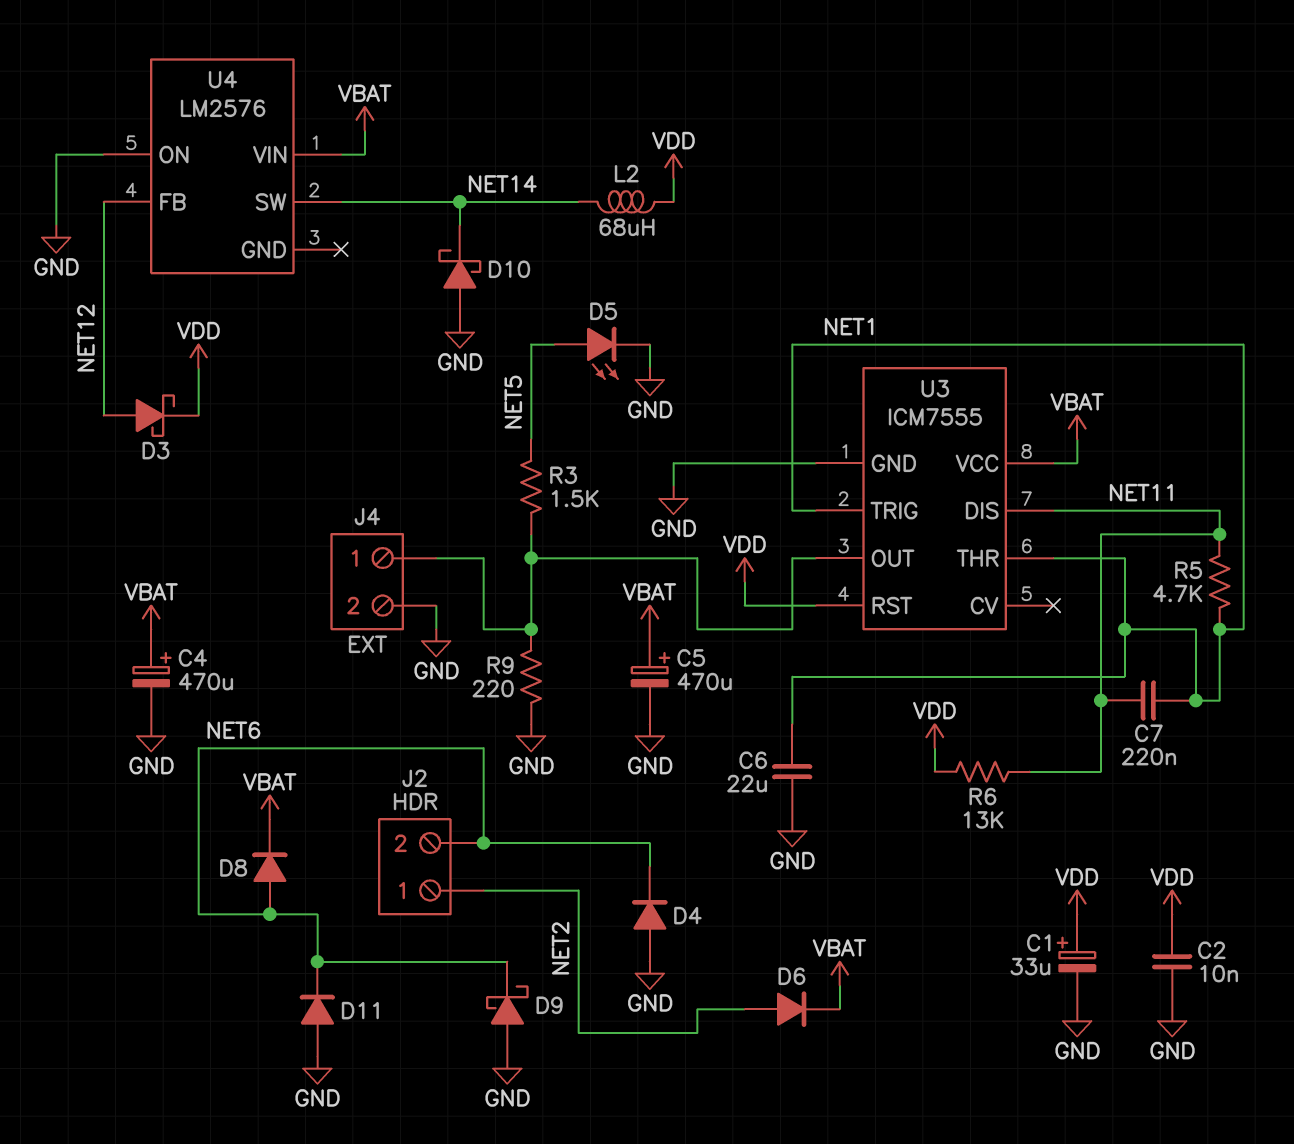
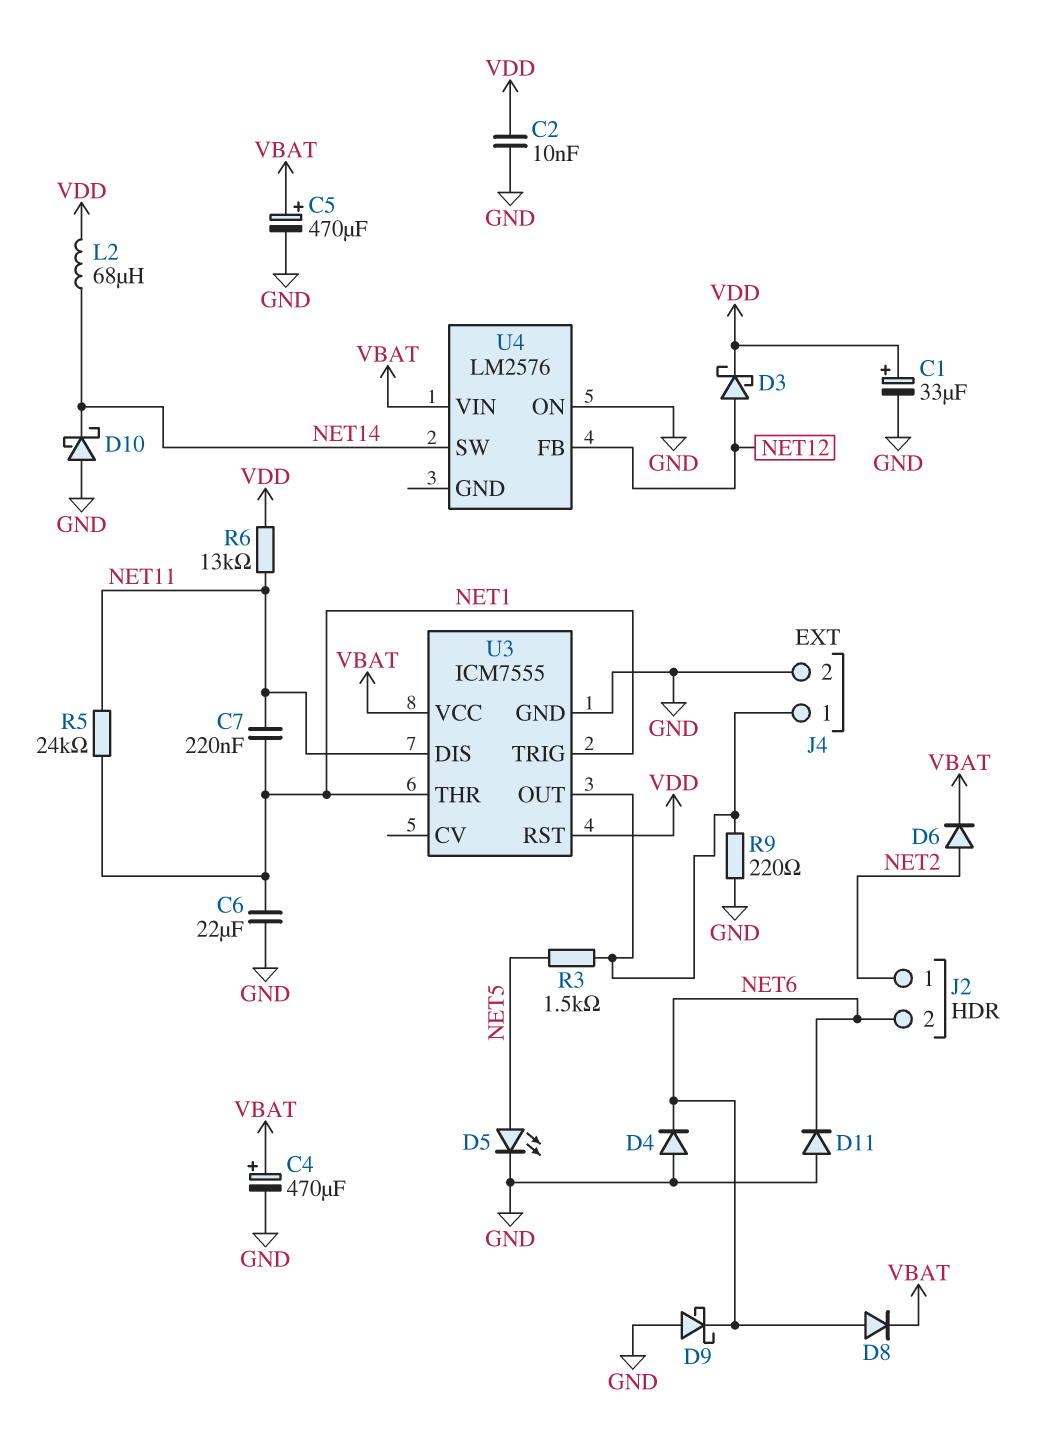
R5: 4.7k (NET1, NET11) -> 24k (NET1, NET11)

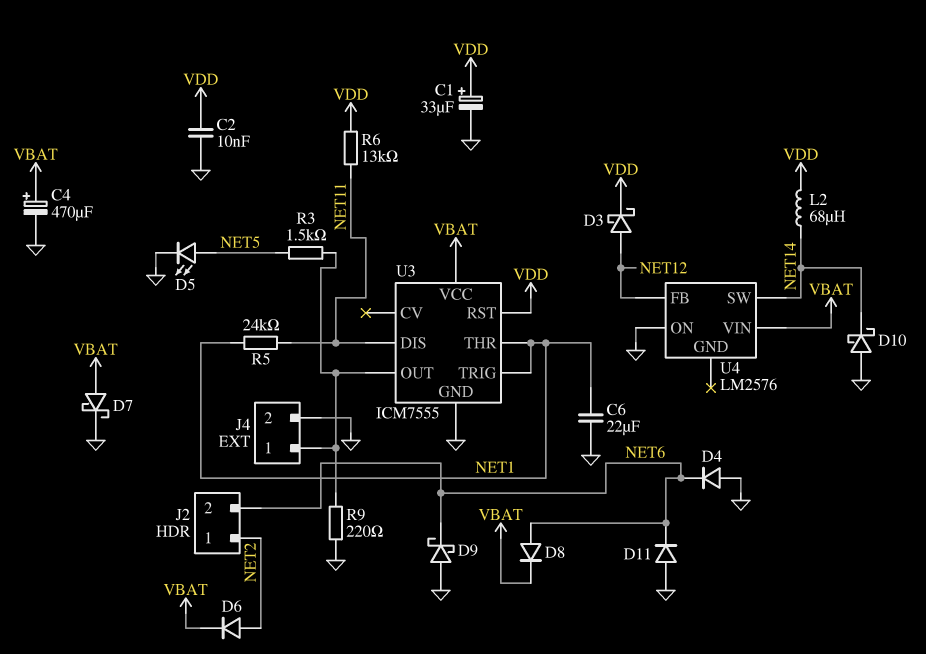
C5: 470uF (plus VBAT, minus GND) -> none
C7: 220nF (NET1, NET11) -> none
D7: none -> schottky (A VBAT, K GND)

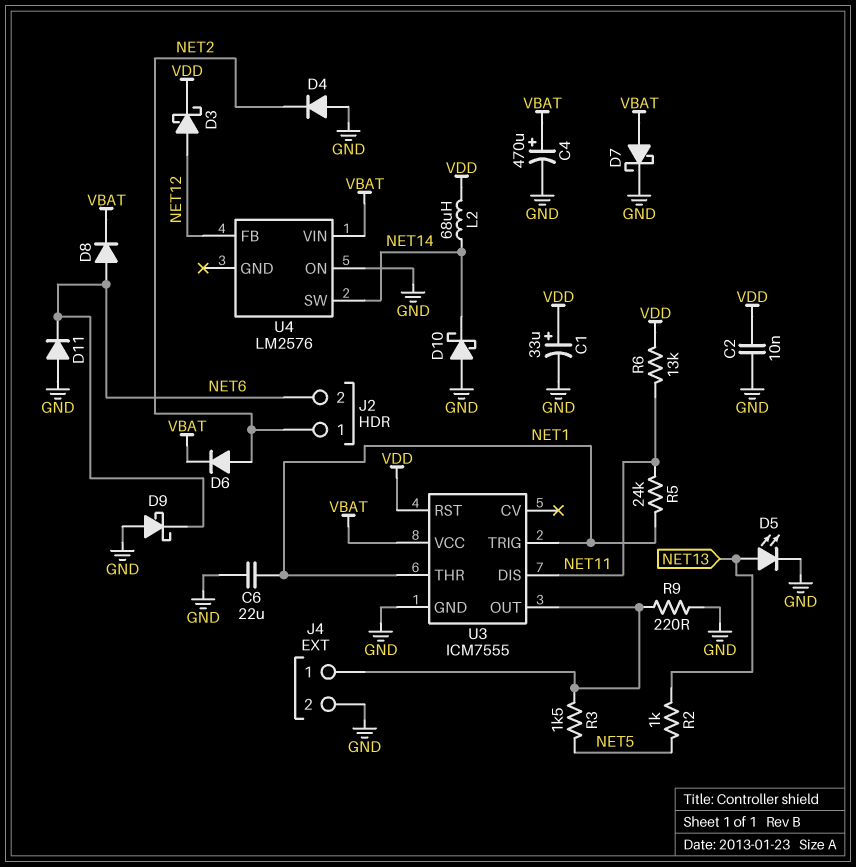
D4: diode (A GND, K NET6) -> diode (A GND, K NET2)
D5: LED (A NET5, K GND) -> LED (A NET13, K GND)
R2: none -> 1k (NET5, NET13)

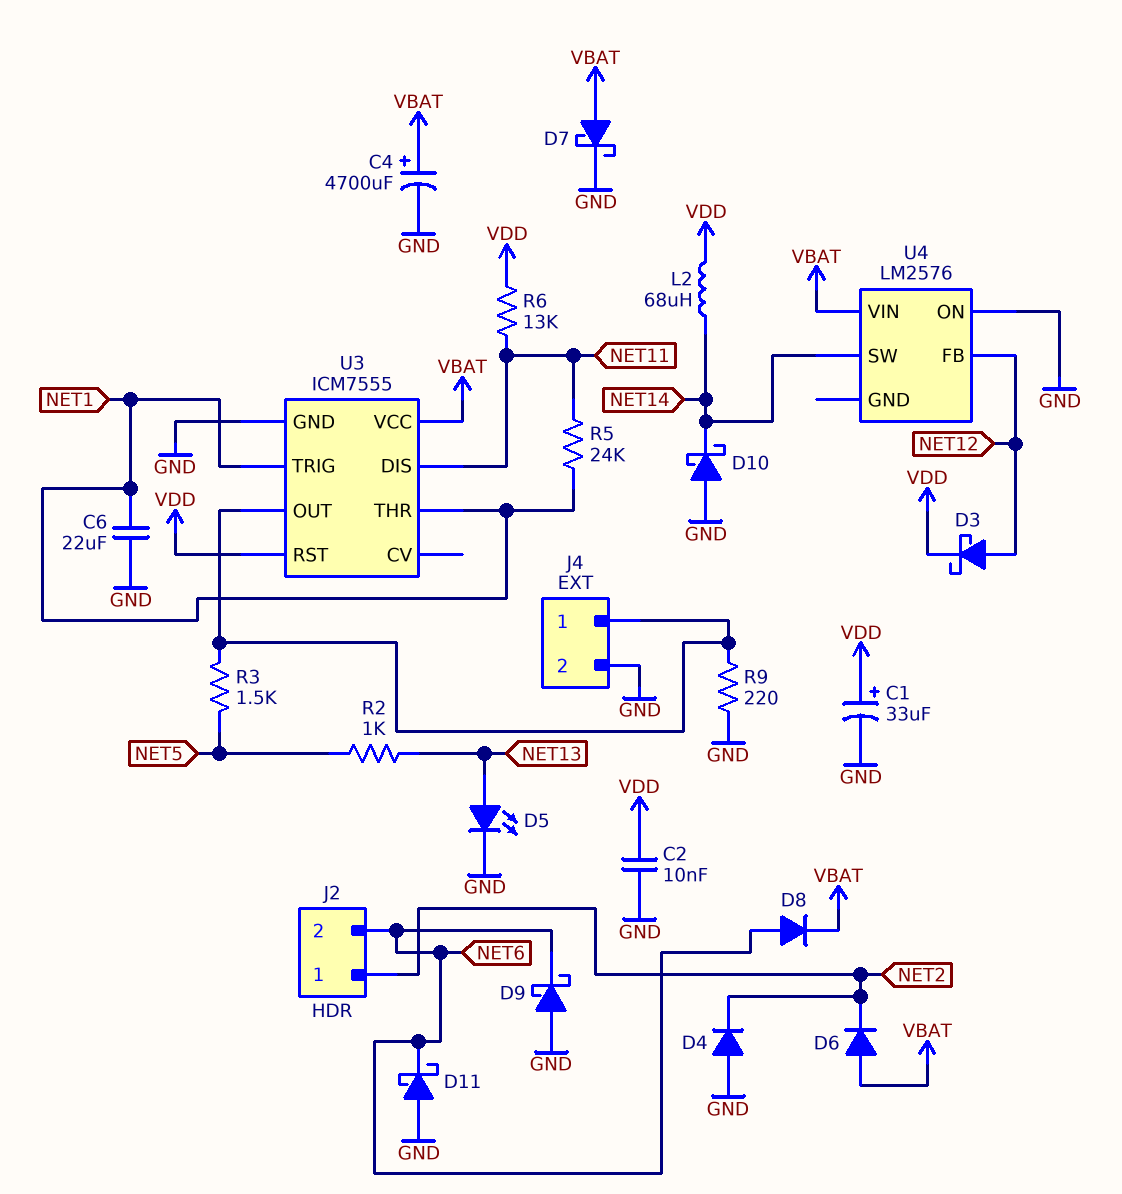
C4: 470uF (plus VBAT, minus GND) -> 4700uF (plus VBAT, minus GND)
D6: diode (A NET2, K VBAT) -> diode (A VBAT, K NET2)
D11: diode (A GND, K NET6) -> schottky (A GND, K NET6)

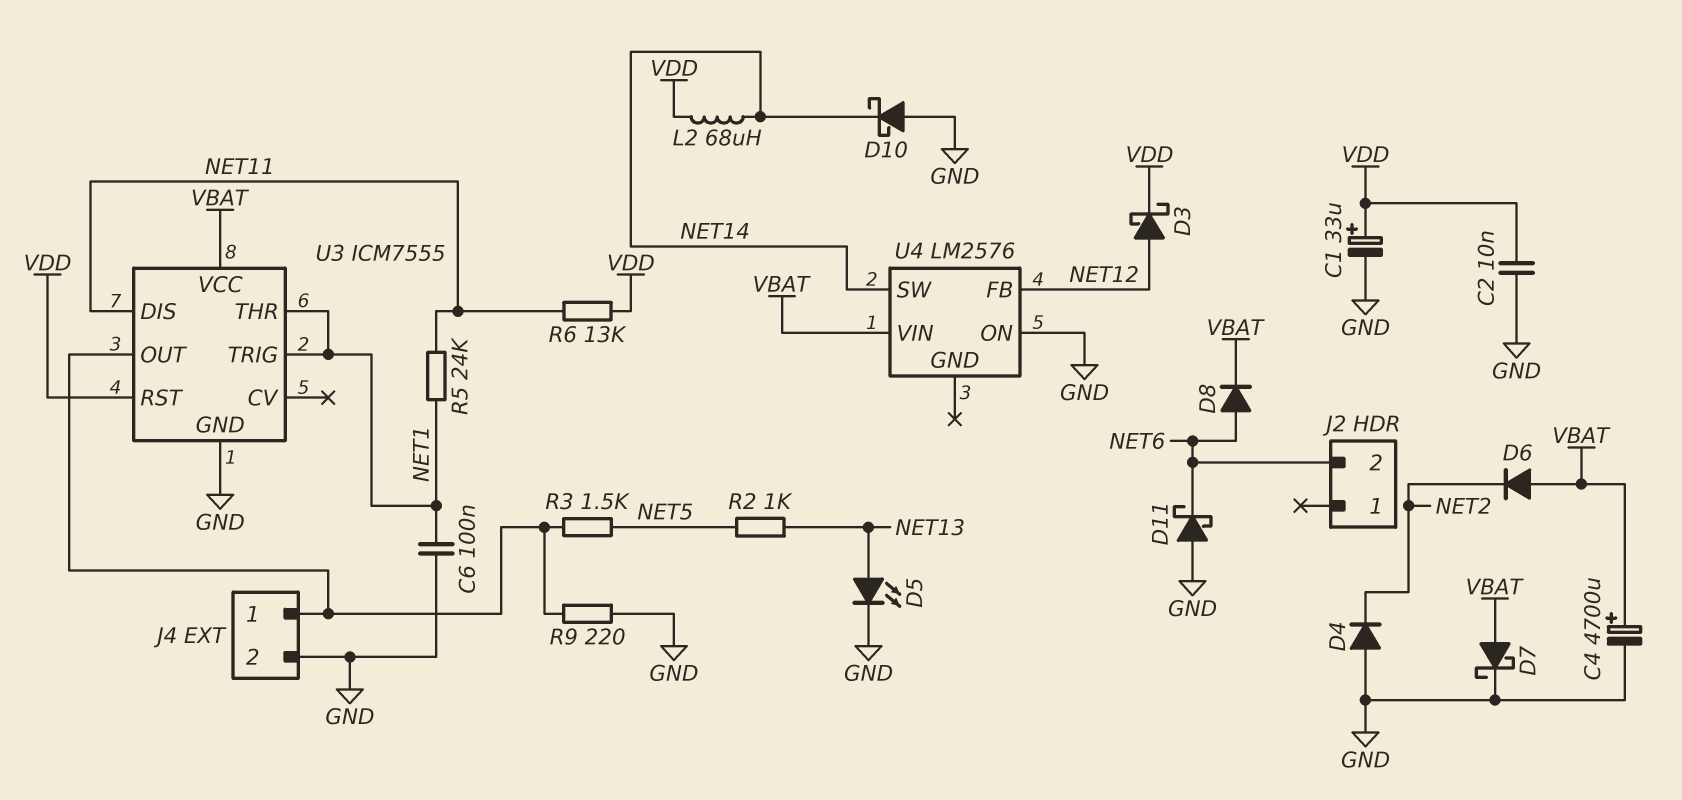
C6: 22uF (GND, NET1) -> 100nF (GND, NET1)
D9: schottky (A GND, K NET6) -> none
J2 pin 1: NET2 -> none

